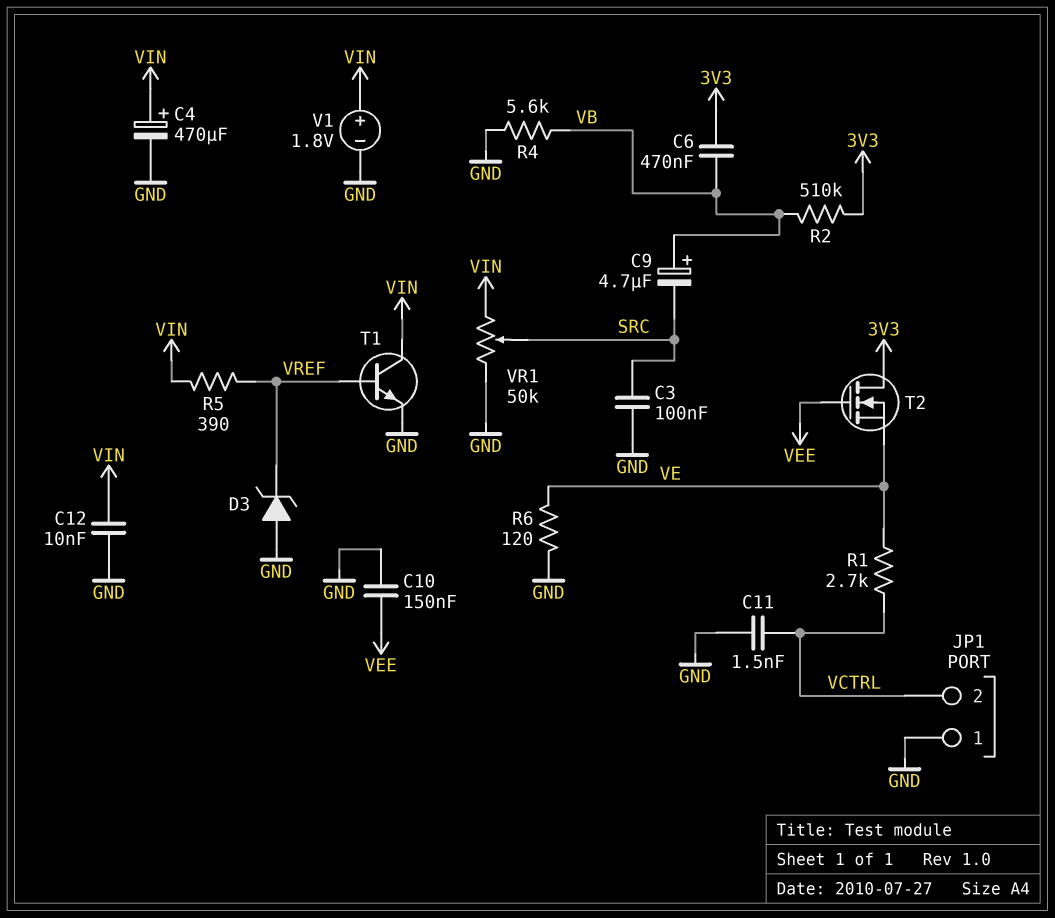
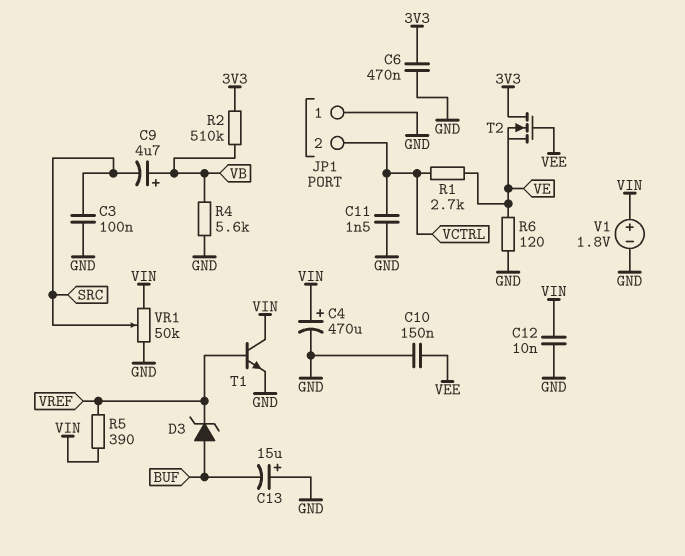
C6: 470nF (3V3, VB) -> 470nF (3V3, GND)
C13: none -> 15uF (plus GND, minus BUF)
D3: zener (A GND, K VREF) -> zener (A BUF, K VREF)

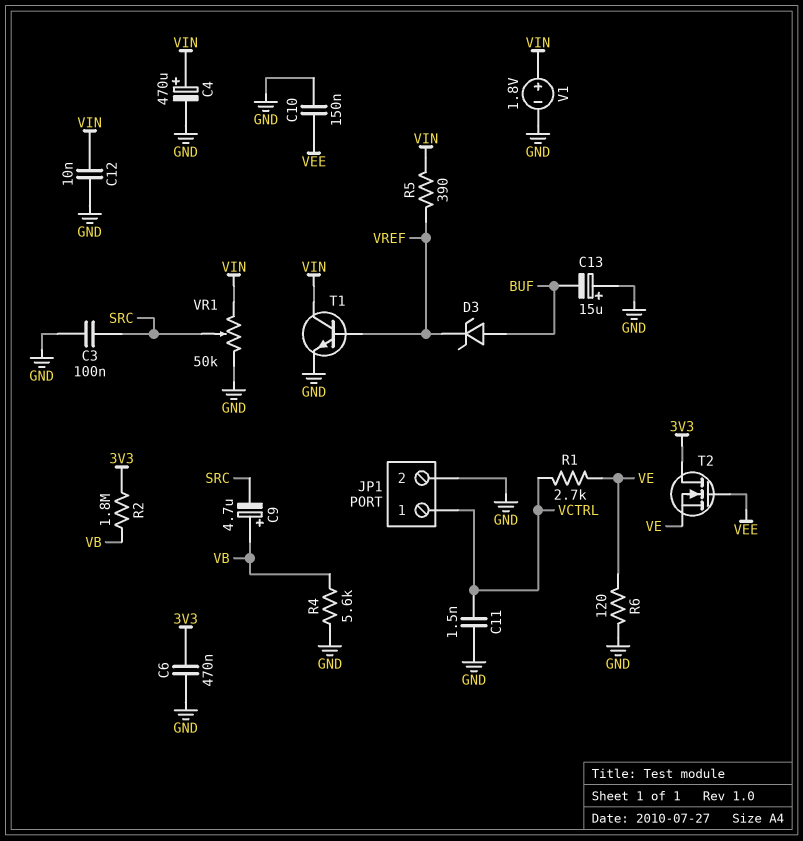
JP1 pin 1: GND -> VCTRL
JP1 pin 2: VCTRL -> GND
R2: 510k (3V3, VB) -> 1.8M (3V3, VB)

